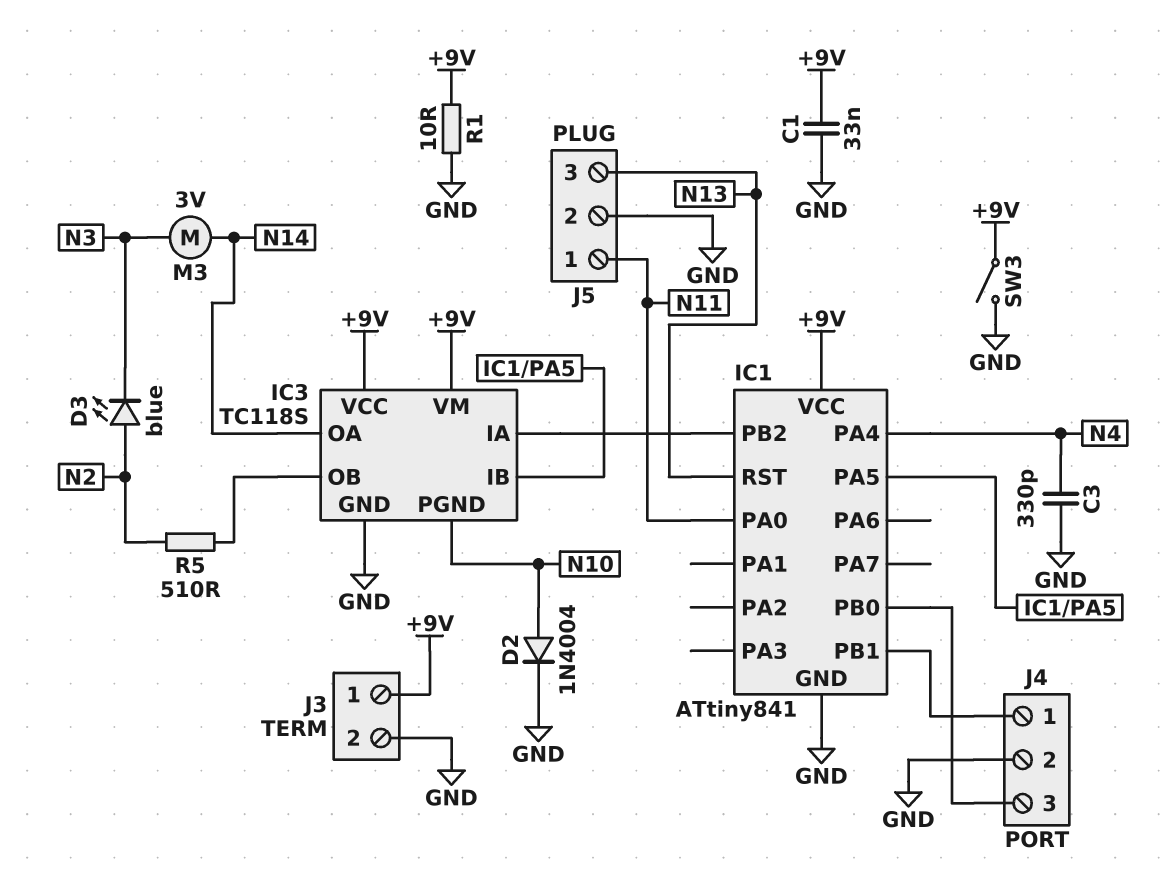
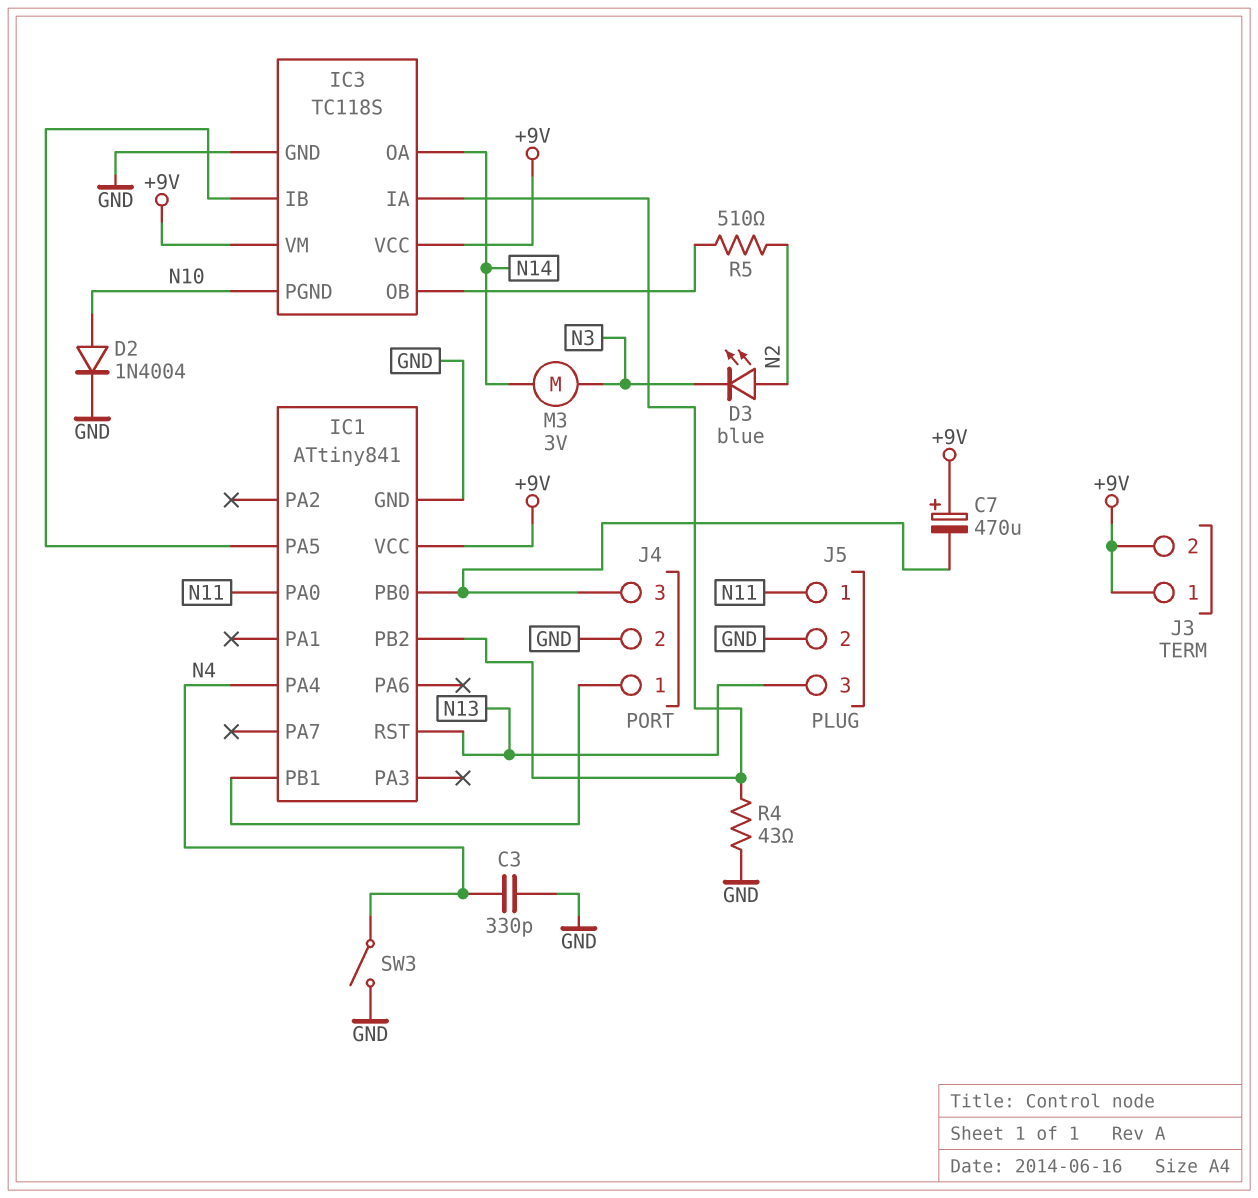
C1: 33nF (+9V, GND) -> none
C7: none -> 470uF (plus +9V, minus IC1/PB0)
J3 pin 2: GND -> +9V
R1: 10 (+9V, GND) -> none
R4: none -> 43 (GND, IC1/PB2)
SW3: switch (+9V, GND) -> switch (GND, N4)

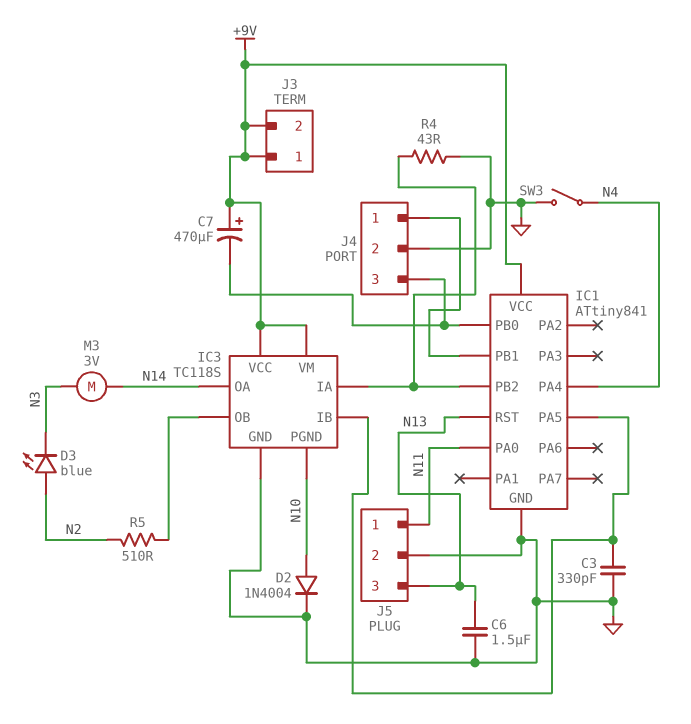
C3: 330pF (GND, N4) -> 330pF (GND, IC1/PA5)
C6: none -> 1.5uF (GND, N13)

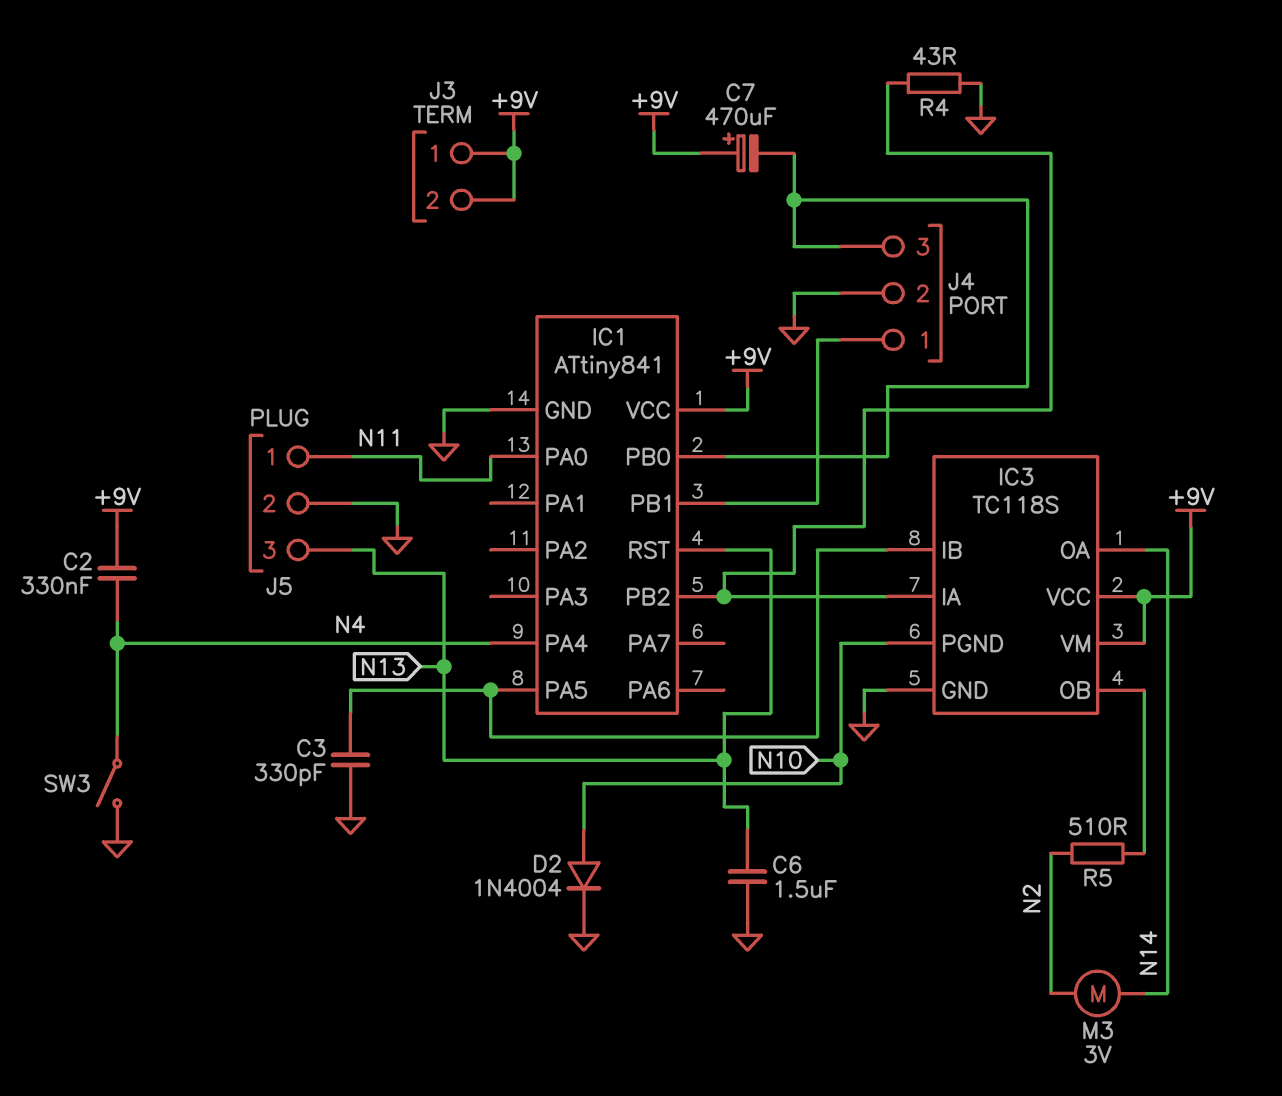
C2: none -> 330nF (+9V, N4)
D3: LED blue (A N2, K N3) -> none
M3: motor 3V (N3, N14) -> motor 3V (N2, N14)

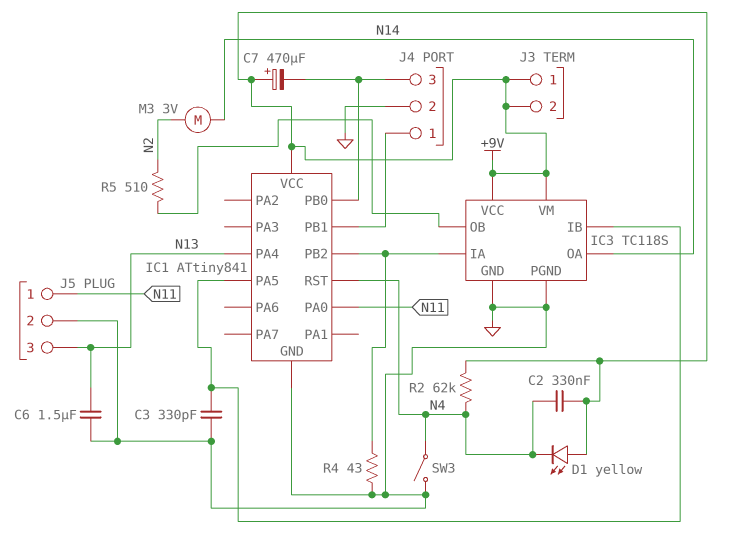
D1: none -> LED yellow (A +9V, K N4)
D2: diode 1N4004 (A N10, K GND) -> none
IC1 pin PA4: N4 -> N13
IC1 pin RST: N13 -> N4
IC3 pin PGND: N10 -> GND
R2: none -> 62k (+9V, N4)

